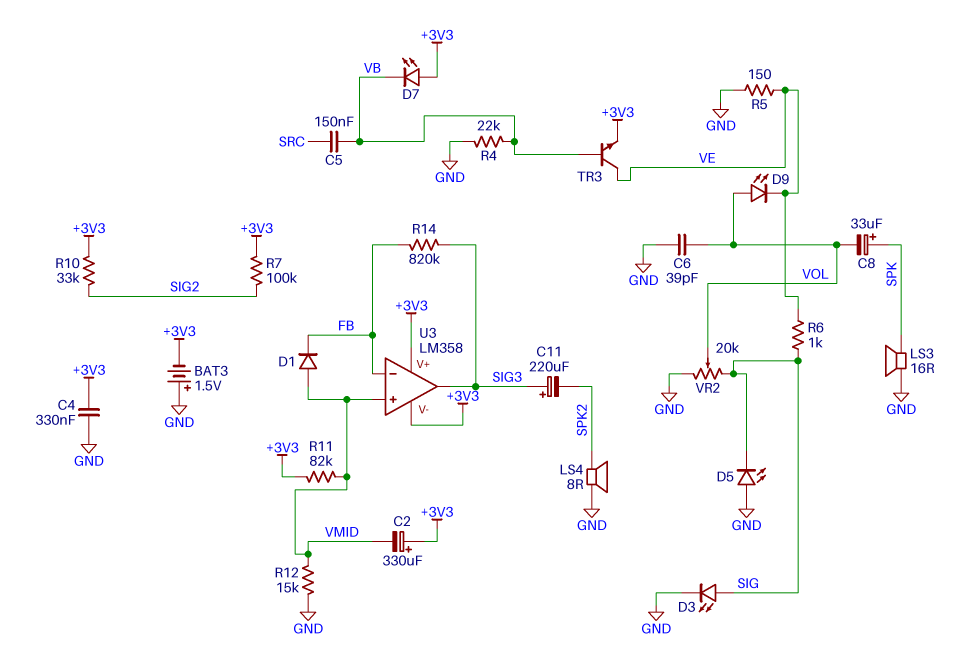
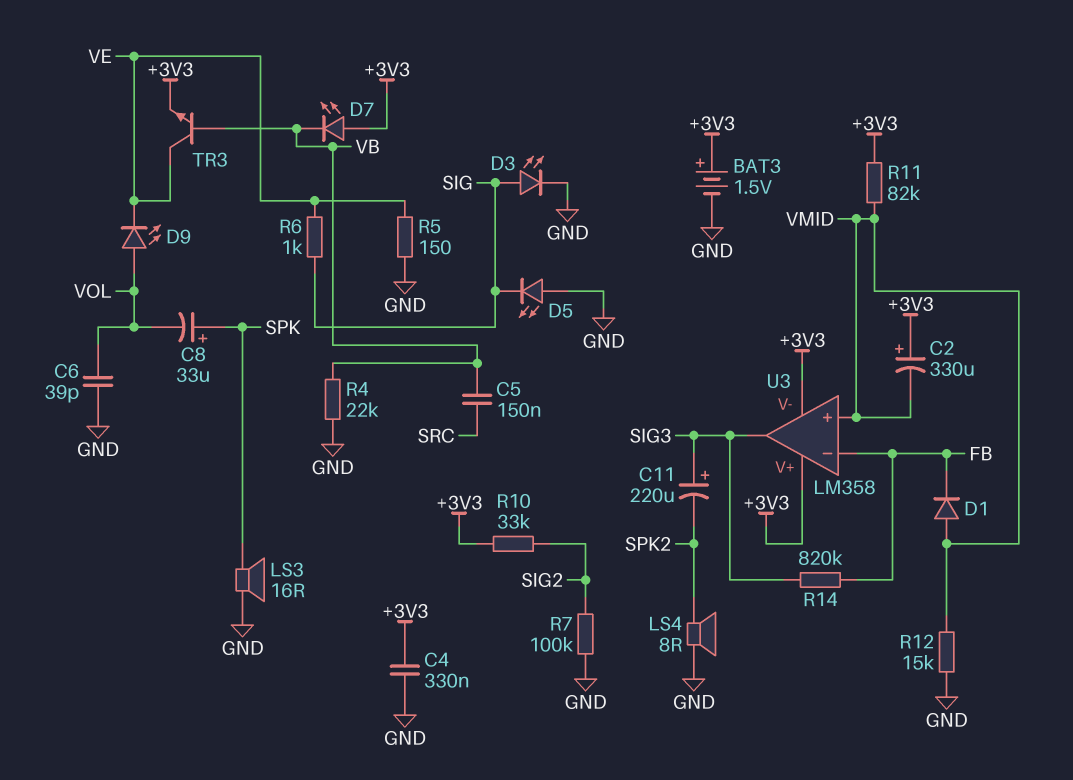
BAT3: 1.5V (plus GND, minus +3V3) -> 1.5V (plus +3V3, minus GND)
R7: 100k (+3V3, SIG2) -> 100k (GND, SIG2)
VR2: 20k (GND, SIG, wiper VOL) -> none

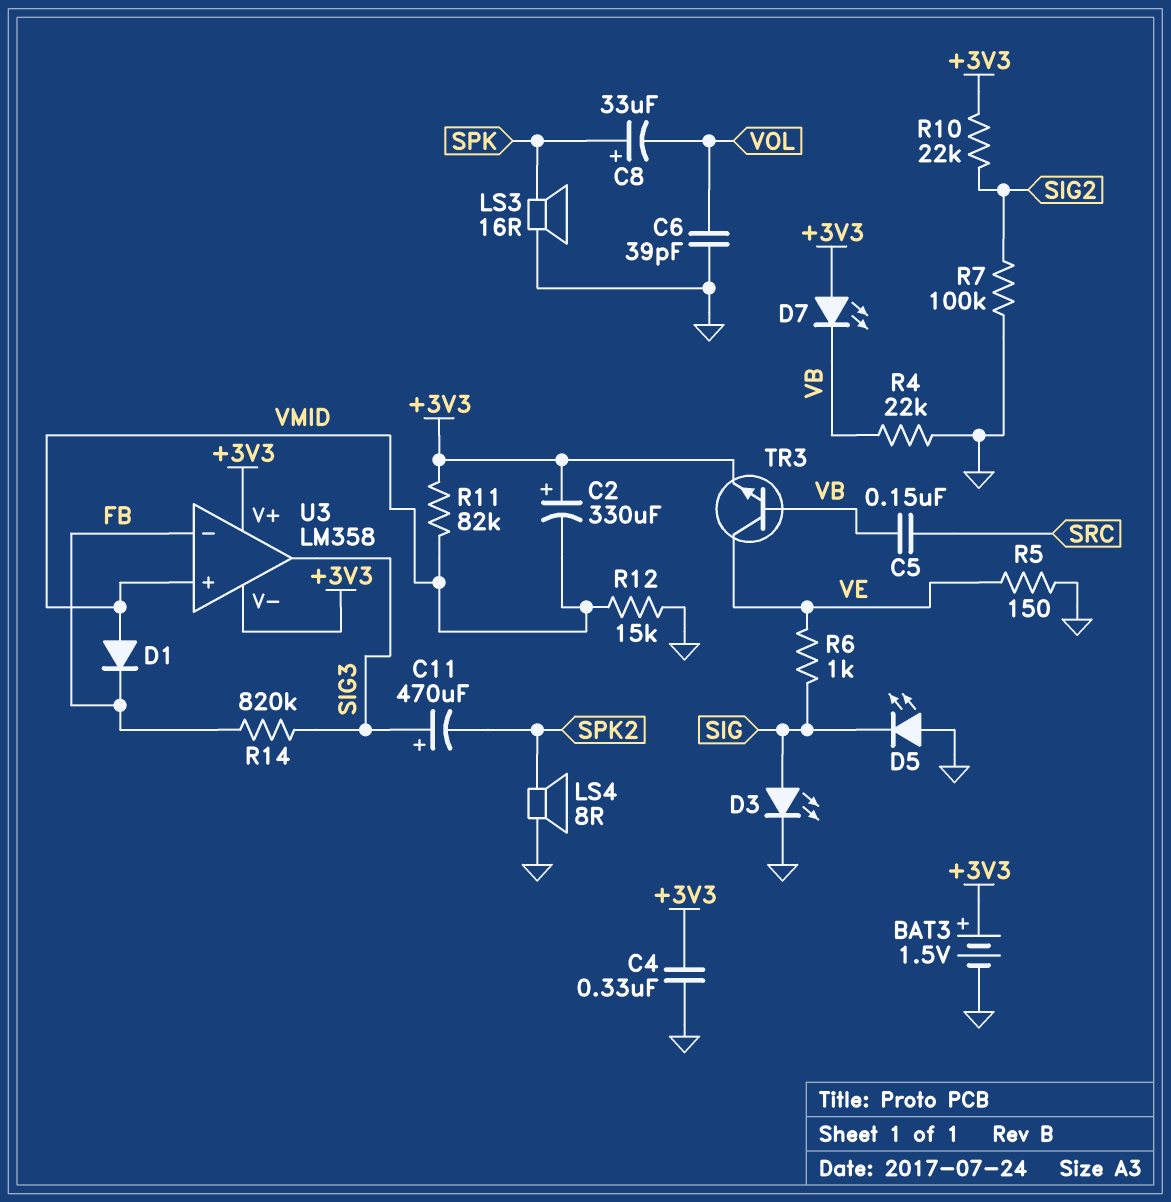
C11: 220uF (plus SIG3, minus SPK2) -> 470uF (plus SIG3, minus SPK2)
D9: LED (A VOL, K VE) -> none
R10: 33k (+3V3, SIG2) -> 22k (+3V3, SIG2)

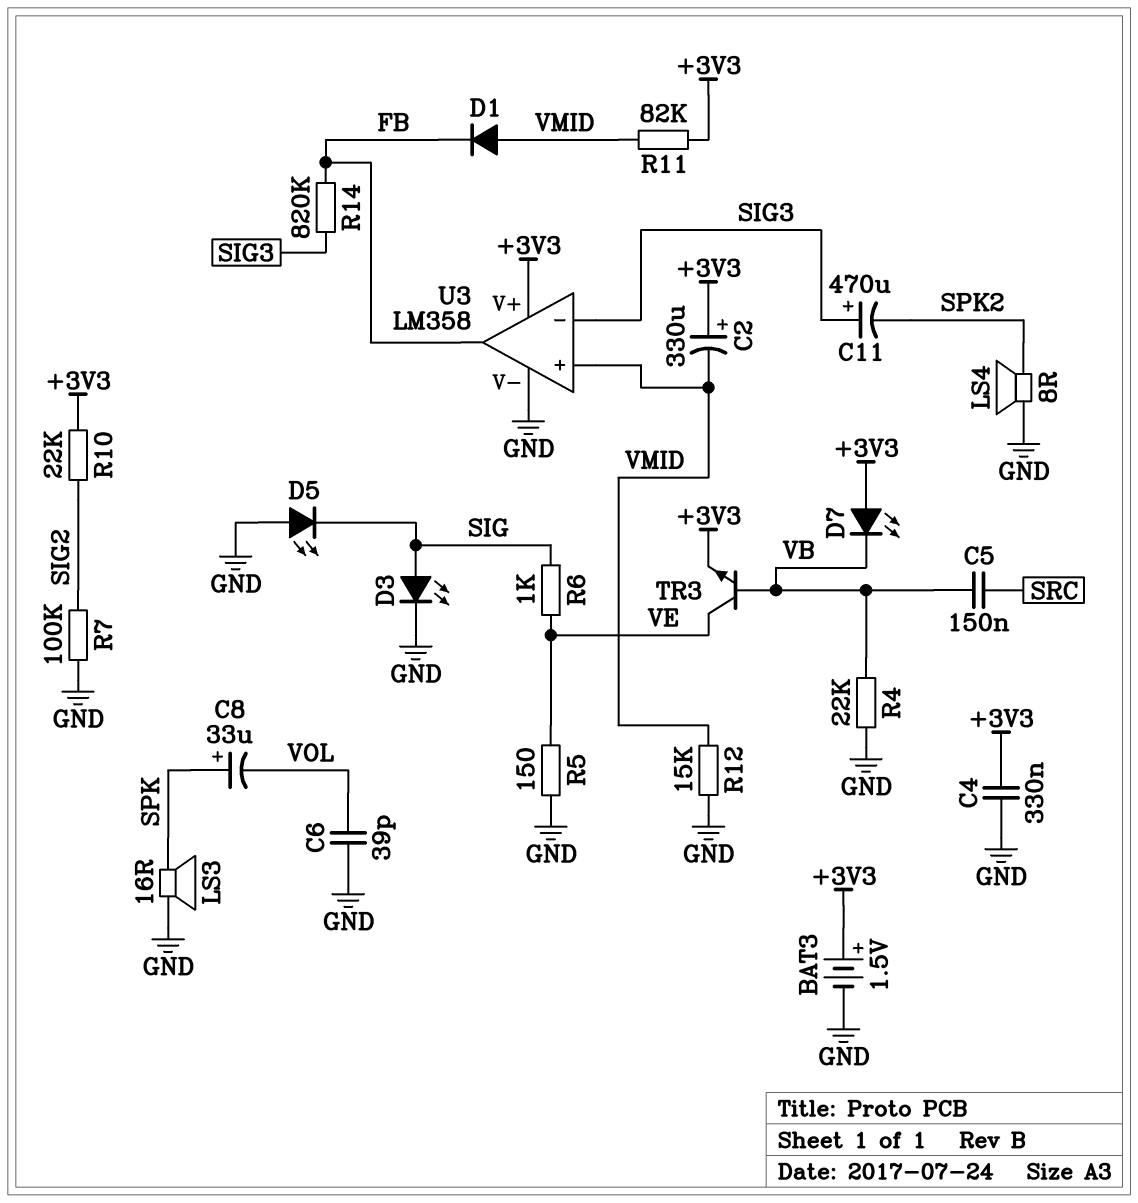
U3 pin V-: +3V3 -> GND
U3 pin in-: FB -> SIG3
U3 pin out: SIG3 -> FB

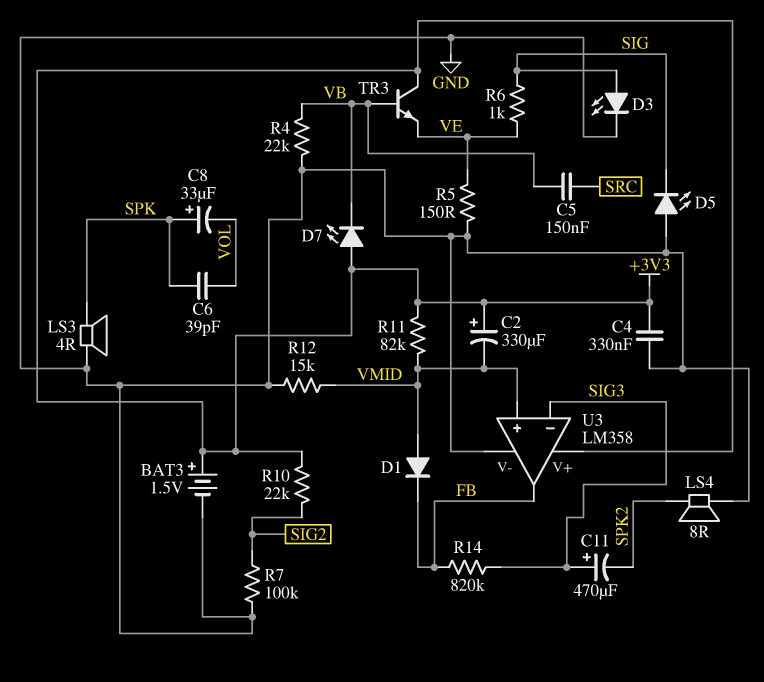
C6: 39pF (GND, VOL) -> 39pF (SPK, VOL)
LS3: speaker 16R (GND, SPK) -> speaker 4R (GND, SPK)
TR3: NPN (B VB, C VE, E +3V3) -> NPN (B VB, C +3V3, E VE)

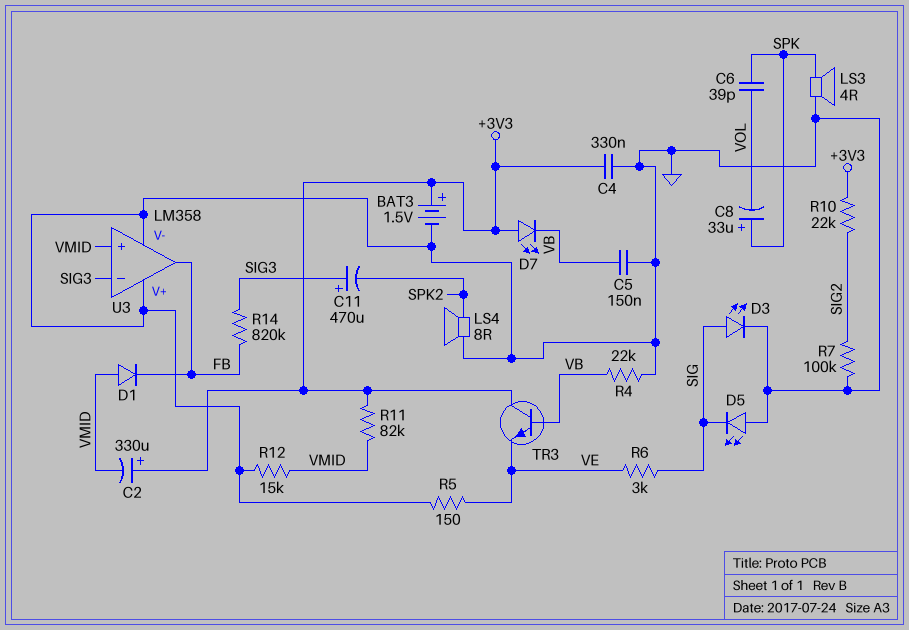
C5: 150nF (SRC, VB) -> 150nF (GND, VB)
R6: 1k (SIG, VE) -> 3k (SIG, VE)
U3 pin V+: +3V3 -> GND

